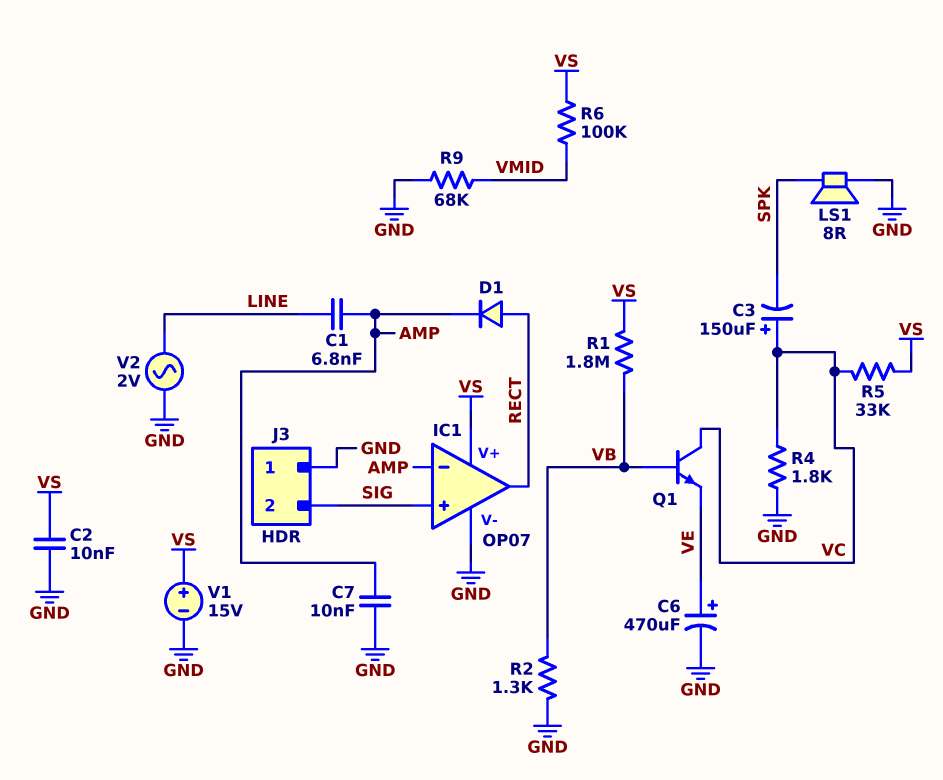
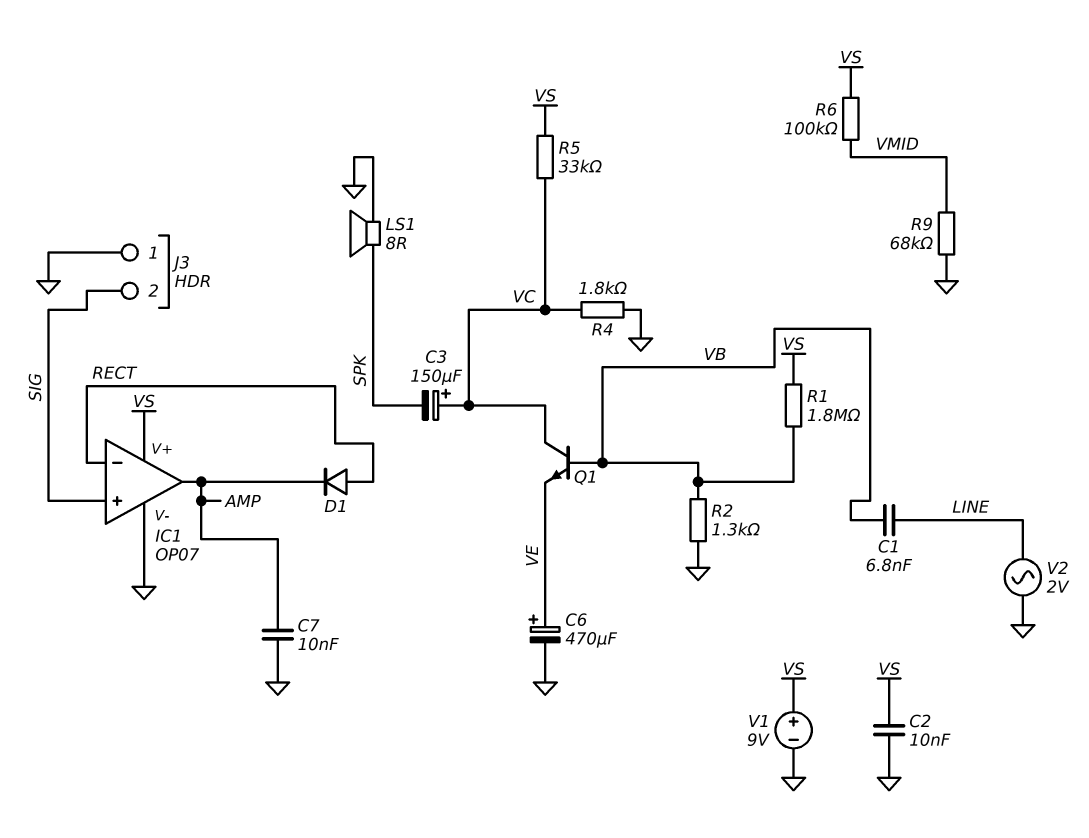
C1: 6.8nF (AMP, LINE) -> 6.8nF (LINE, VB)
IC1 pin in-: AMP -> RECT
IC1 pin out: RECT -> AMP
V1: 15V (plus VS, minus GND) -> 9V (plus VS, minus GND)

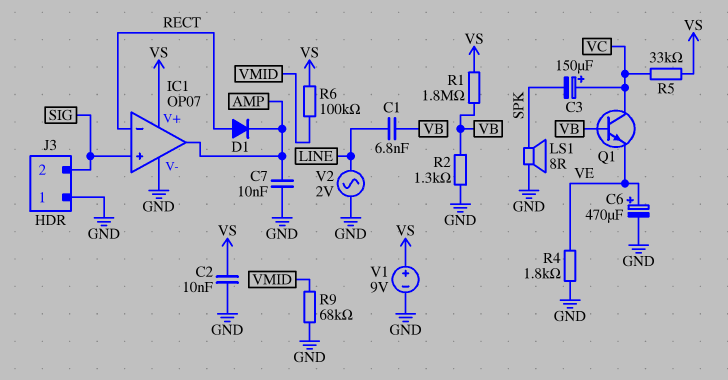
R4: 1.8k (GND, VC) -> 1.8k (GND, VE)

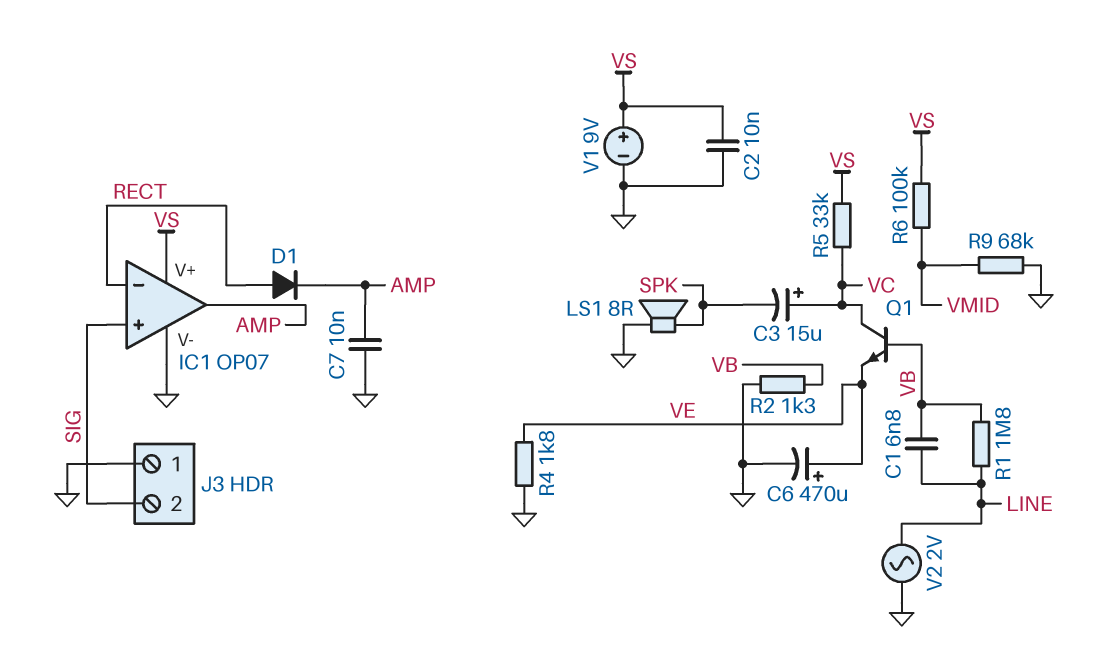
C3: 150uF (plus VC, minus SPK) -> 15uF (plus VC, minus SPK)
R1: 1.8M (VB, VS) -> 1.8M (LINE, VB)

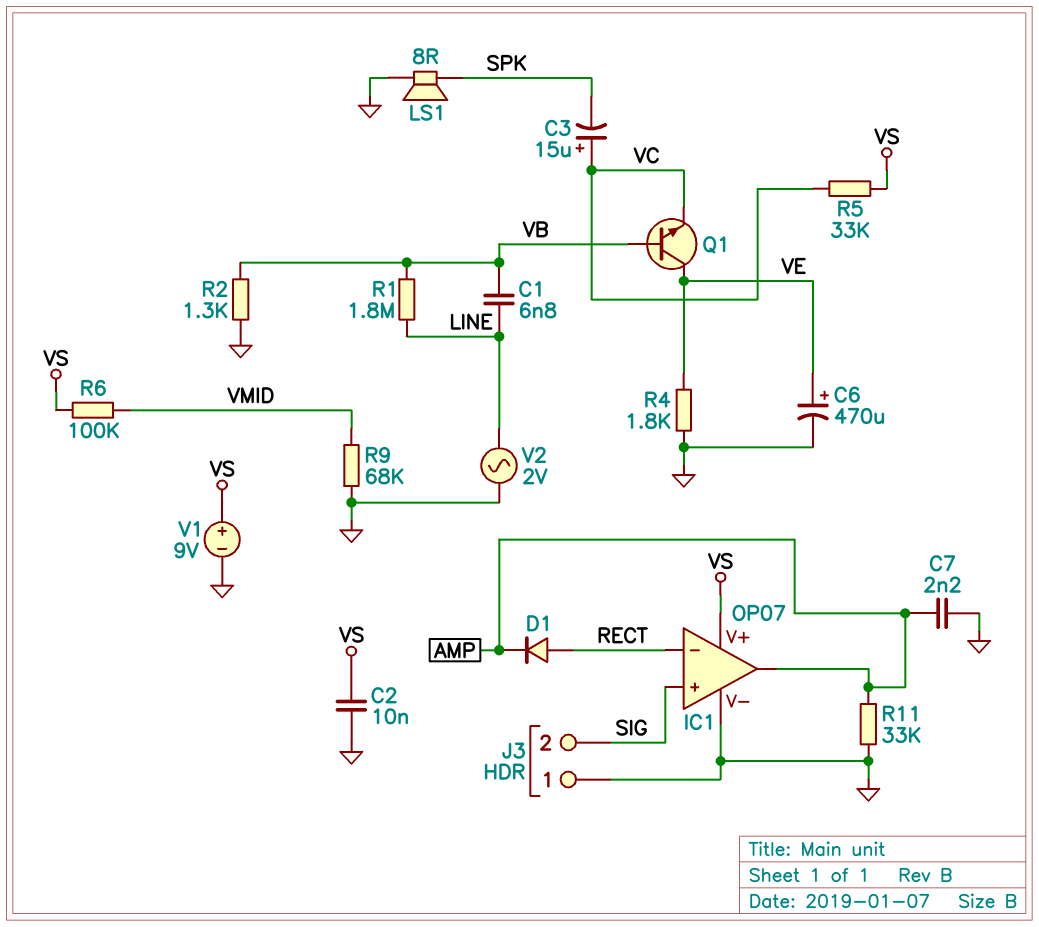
C7: 10nF (AMP, GND) -> 2.2nF (AMP, GND)
Q1: NPN (B VB, C VC, E VE) -> NPN (B VB, C VE, E VC)
R11: none -> 33k (AMP, GND)

